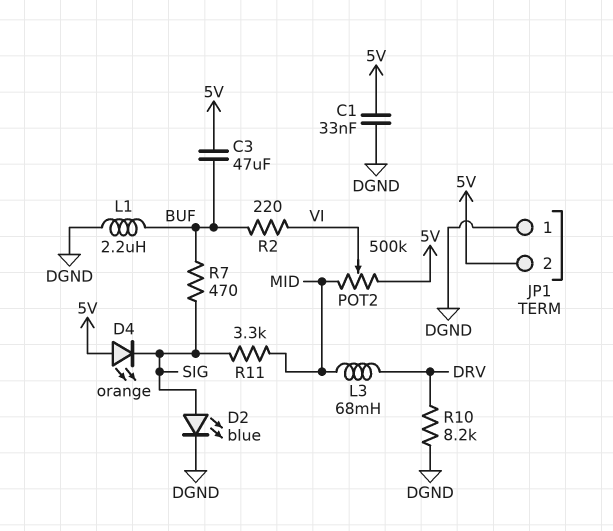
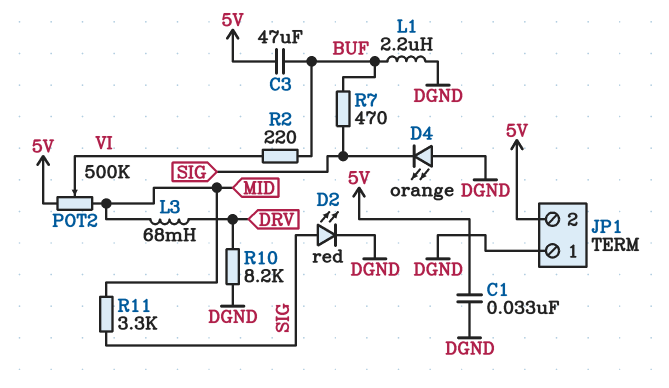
D2: LED blue (A SIG, K DGND) -> LED red (A SIG, K DGND)
D4: LED orange (A 5V, K SIG) -> LED orange (A DGND, K SIG)

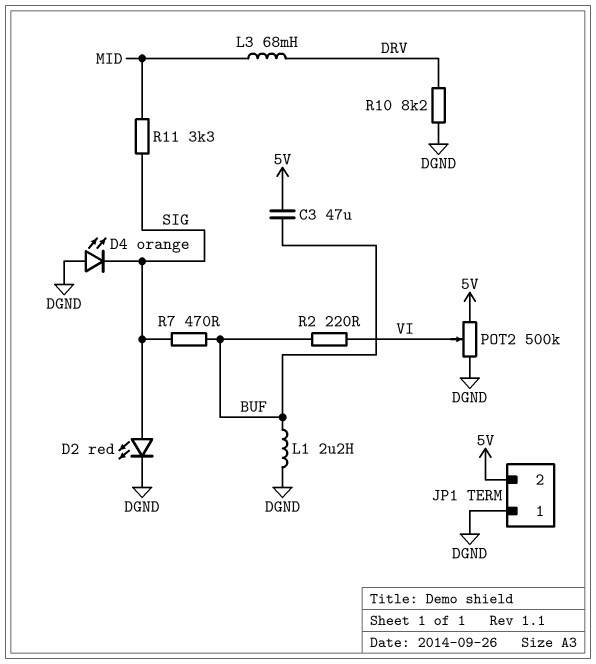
C1: 33nF (5V, DGND) -> none
POT2: 500k (5V, MID, wiper VI) -> 500k (5V, DGND, wiper VI)

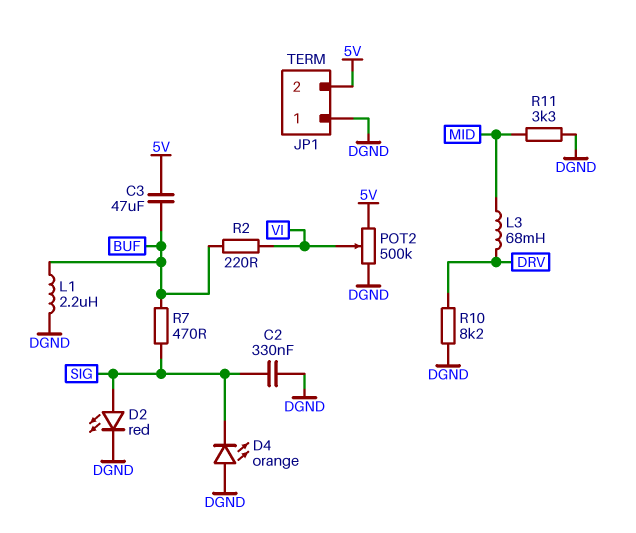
C2: none -> 330nF (DGND, SIG)
R11: 3.3k (MID, SIG) -> 3.3k (DGND, MID)

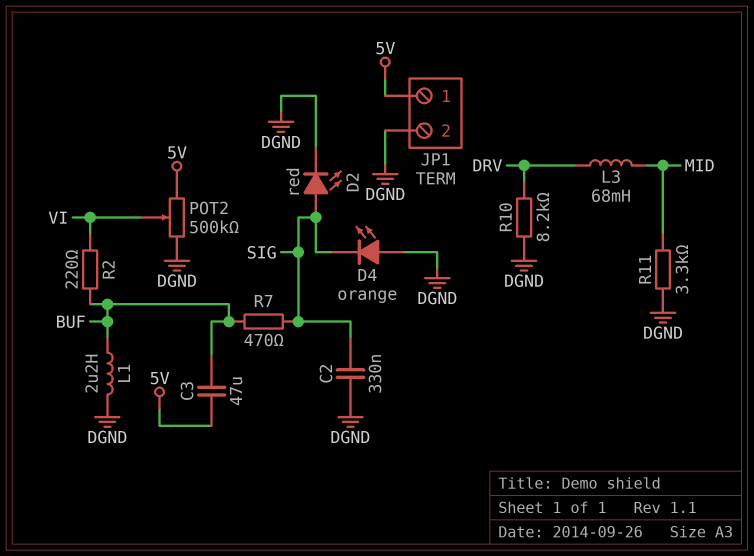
JP1 pin 1: DGND -> 5V
JP1 pin 2: 5V -> DGND

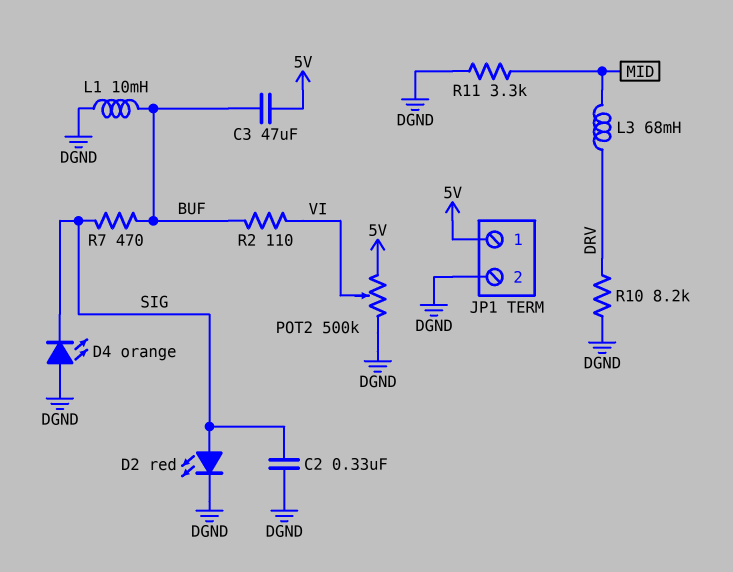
L1: 2.2uH (BUF, DGND) -> 10mH (BUF, DGND)
R2: 220 (BUF, VI) -> 110 (BUF, VI)

